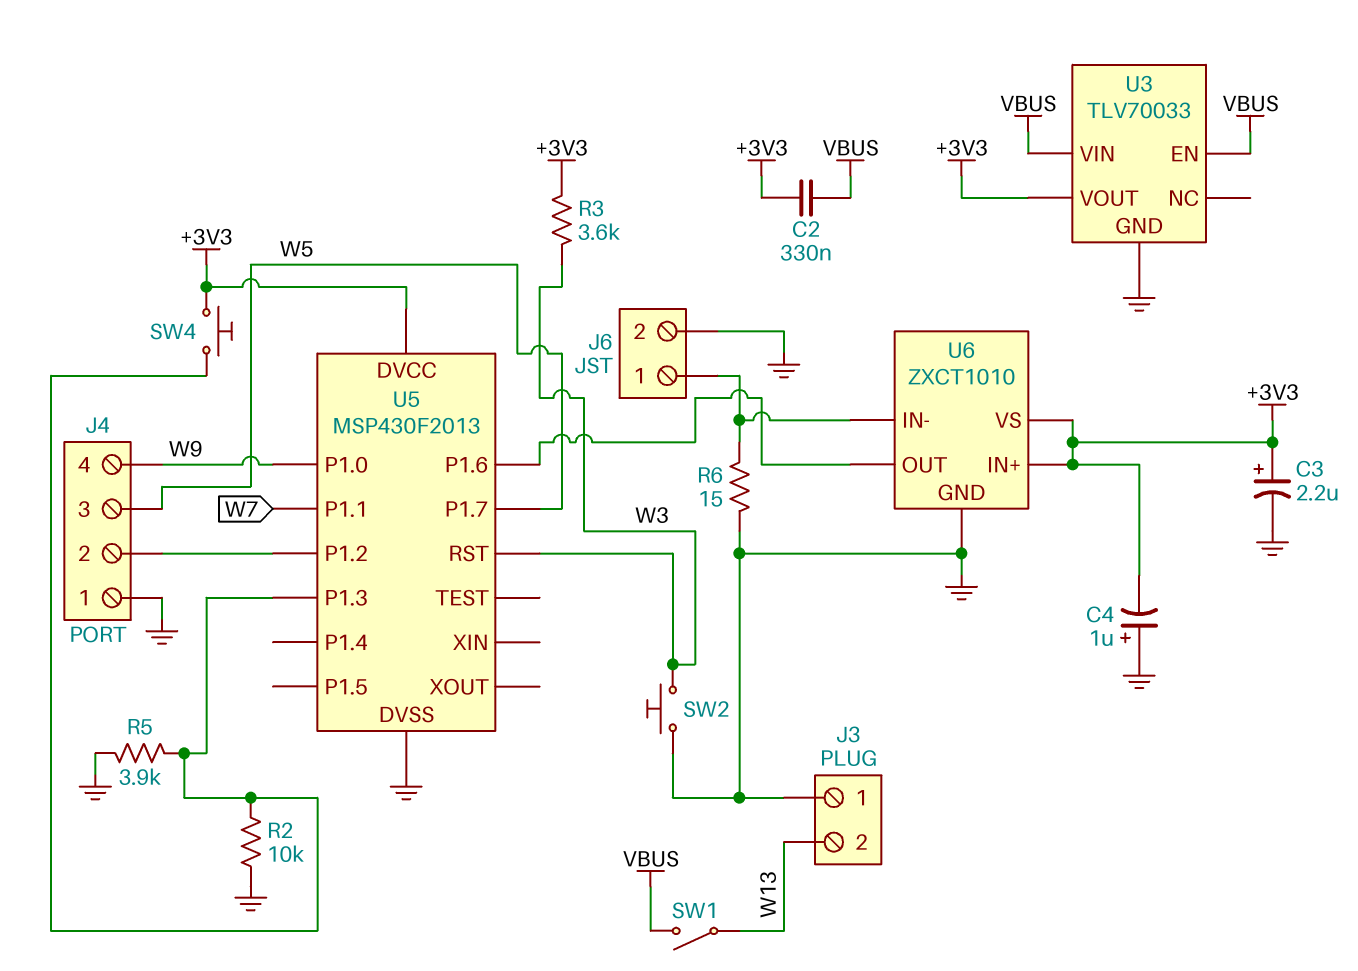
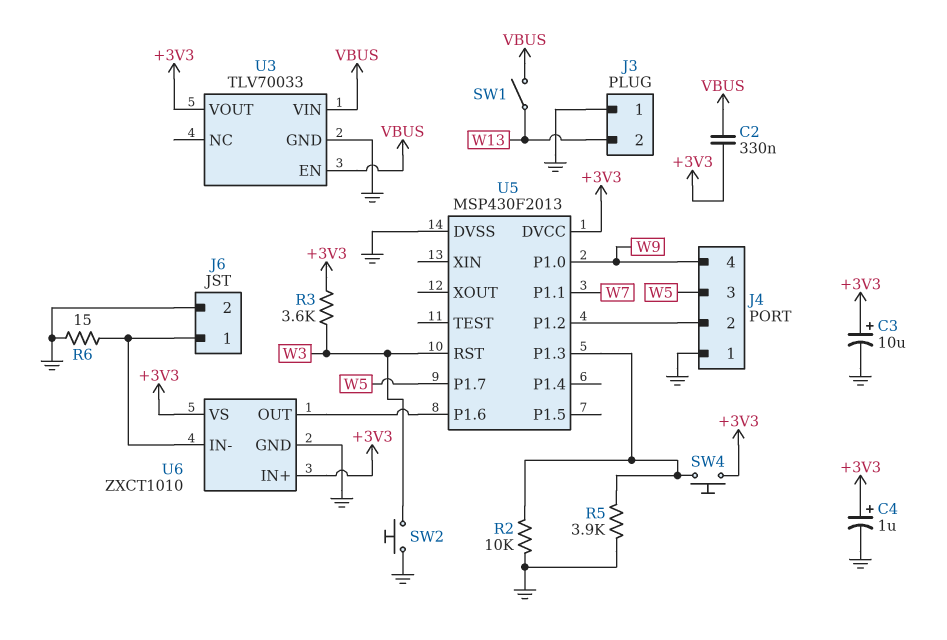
C3: 2.2uF (plus +3V3, minus GND) -> 10uF (plus +3V3, minus GND)
C4: 1uF (plus GND, minus +3V3) -> 1uF (plus +3V3, minus GND)

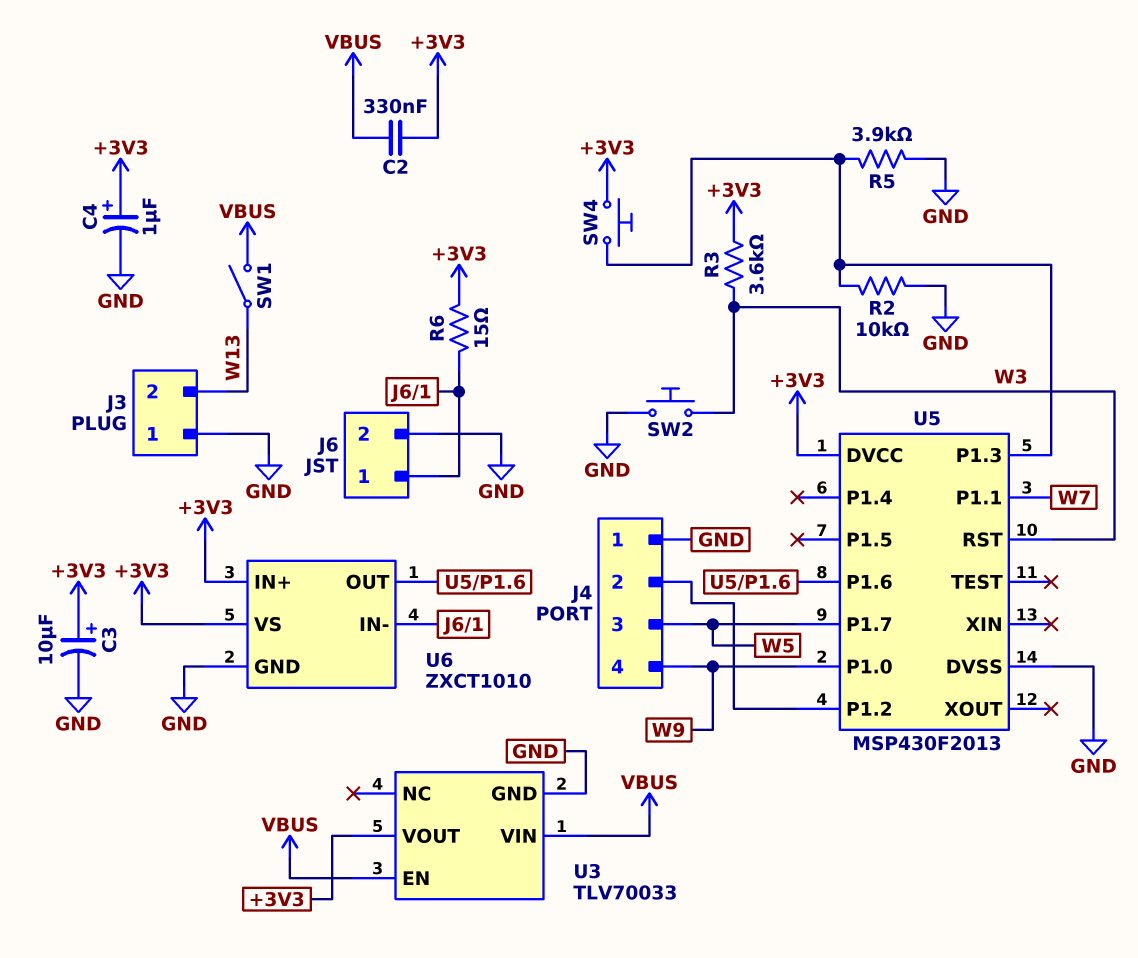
R6: 15 (GND, J6/1) -> 15 (+3V3, J6/1)

